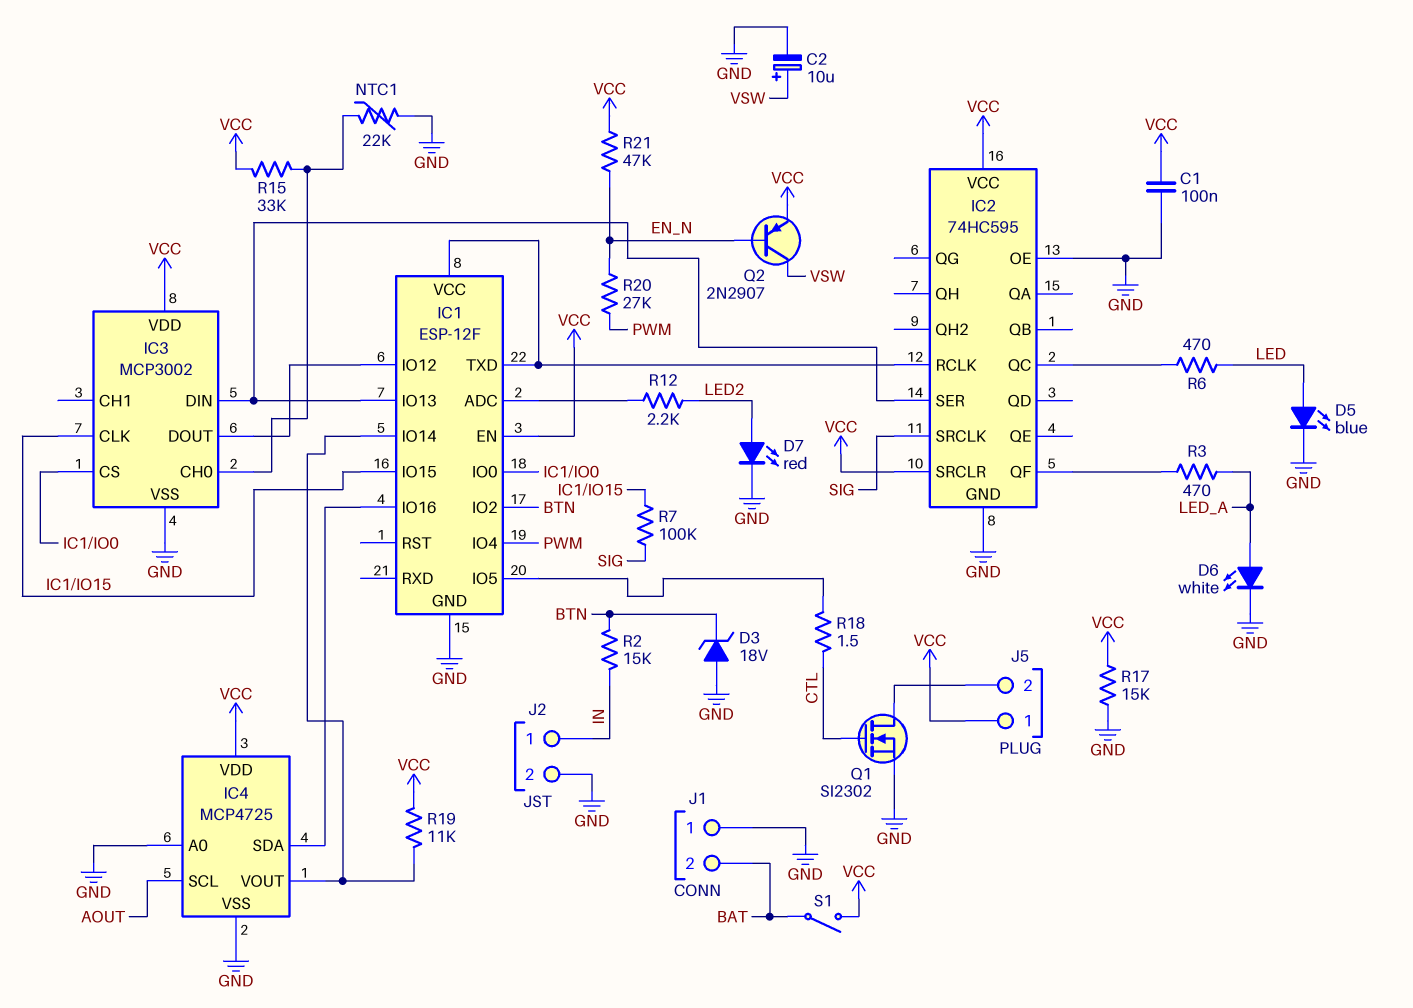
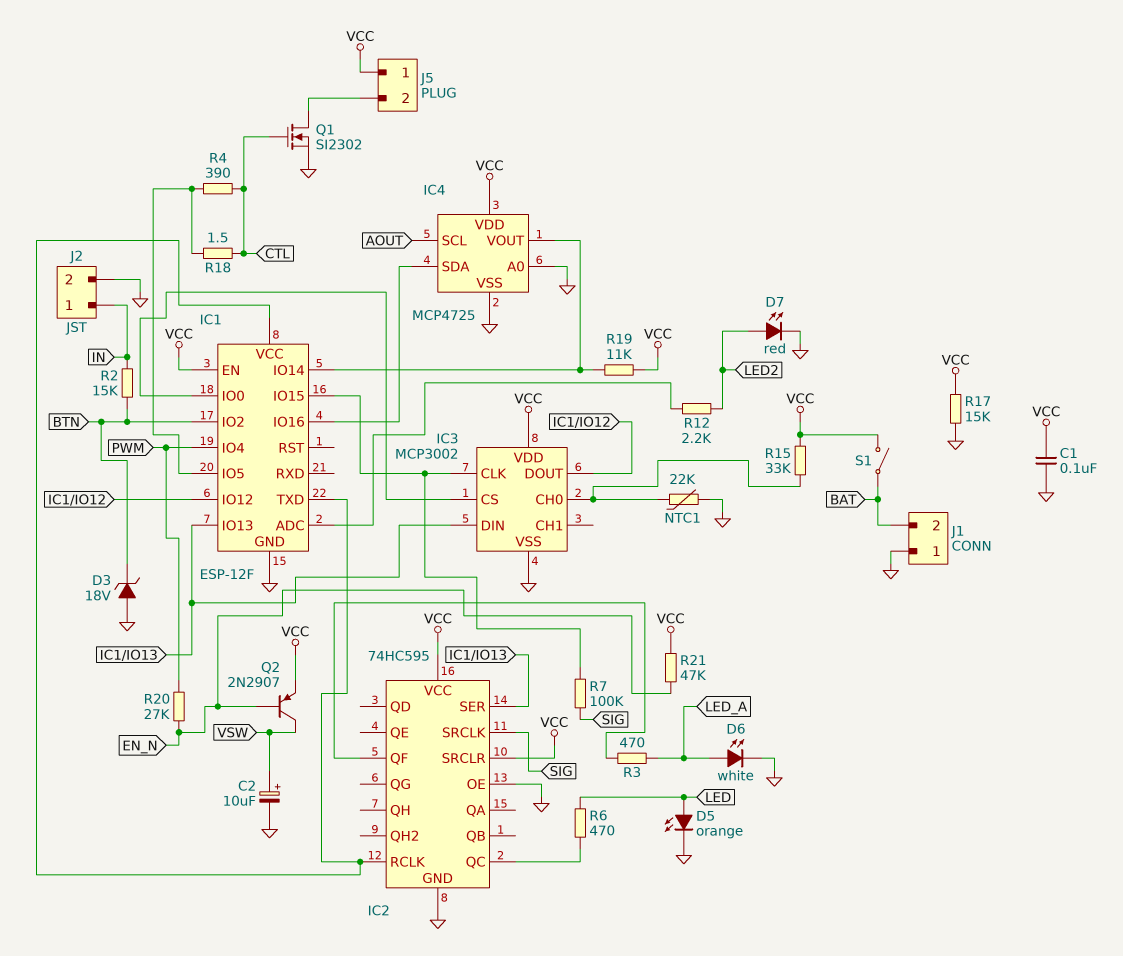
D5: LED blue (A LED, K GND) -> LED orange (A LED, K GND)
R4: none -> 390 (CTL, IC1/IO5)

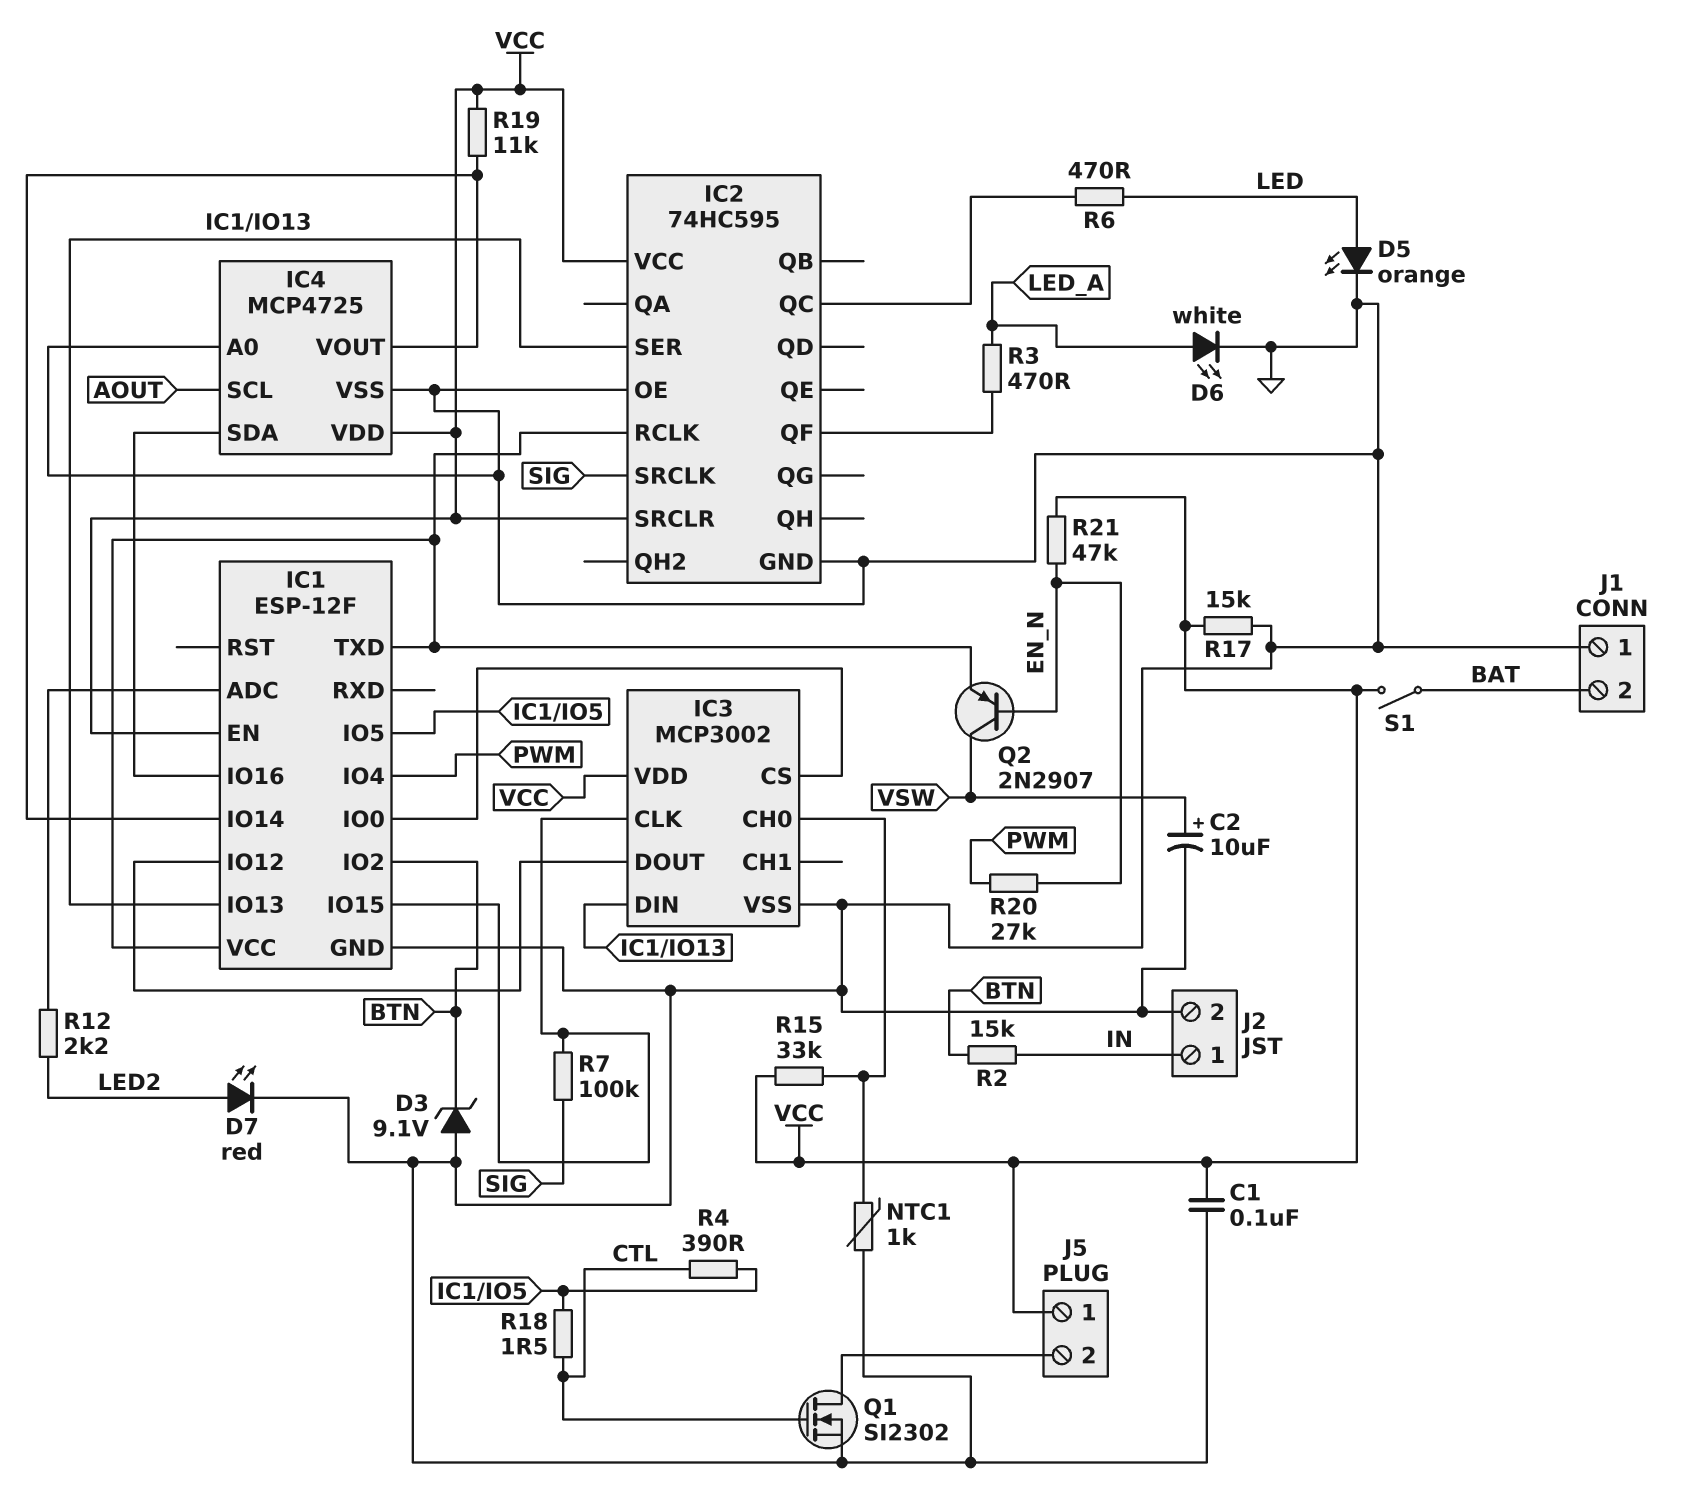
D3: zener 18V (A GND, K BTN) -> zener 9.1V (A GND, K BTN)
NTC1: 22k (GND, IC3/CH0) -> 1k (GND, IC3/CH0)
Q2: PNP 2N2907 (B EN_N, C VSW, E VCC) -> PNP 2N2907 (B EN_N, C VSW, E IC1/TXD)

